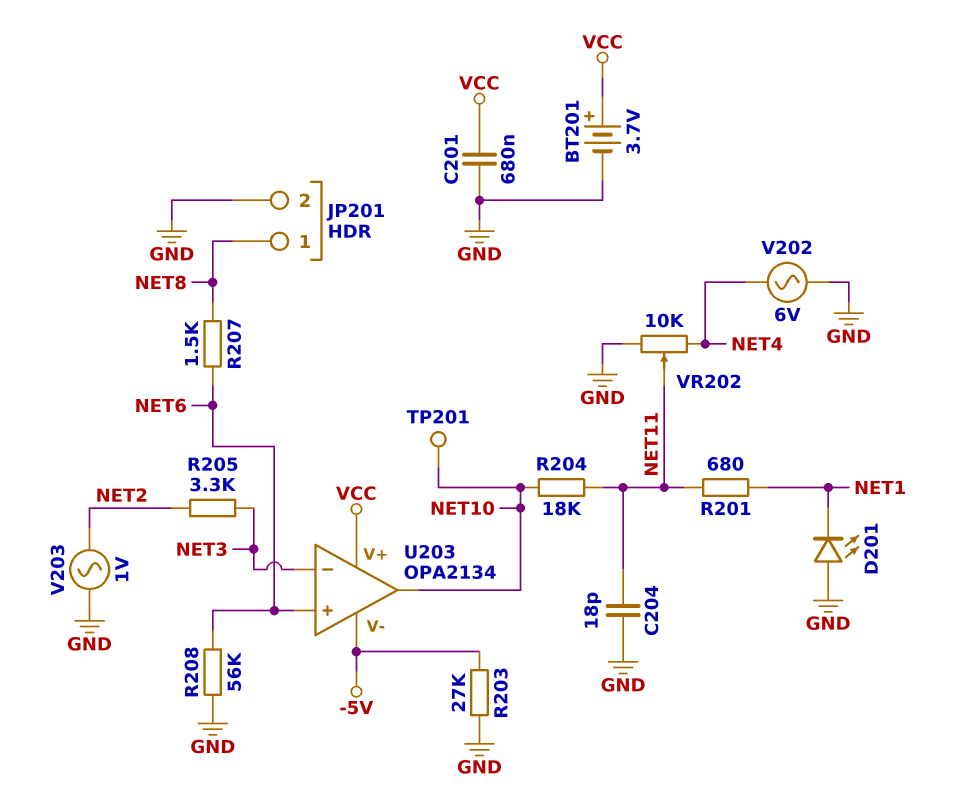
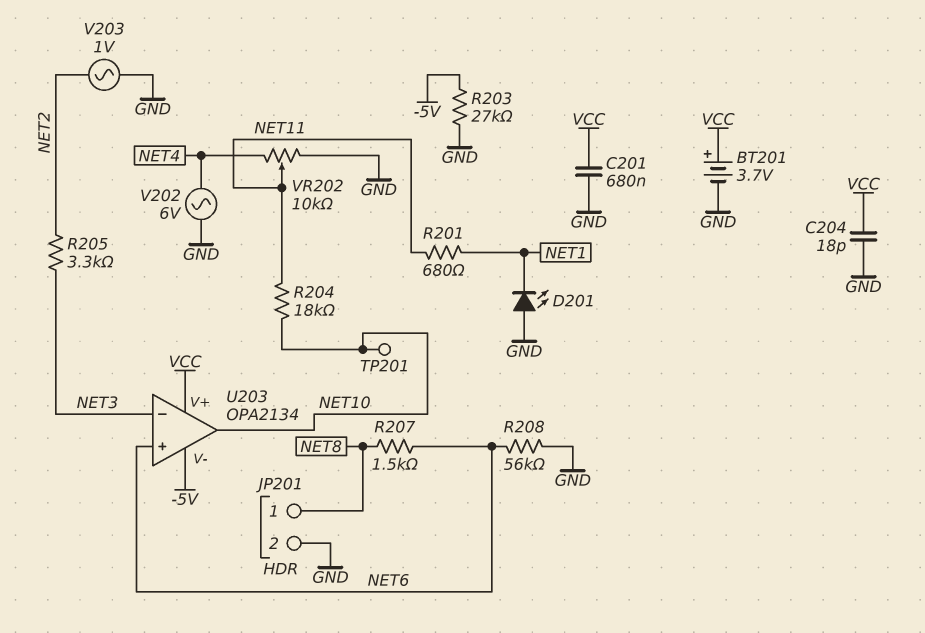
C204: 18pF (GND, NET11) -> 18pF (GND, VCC)

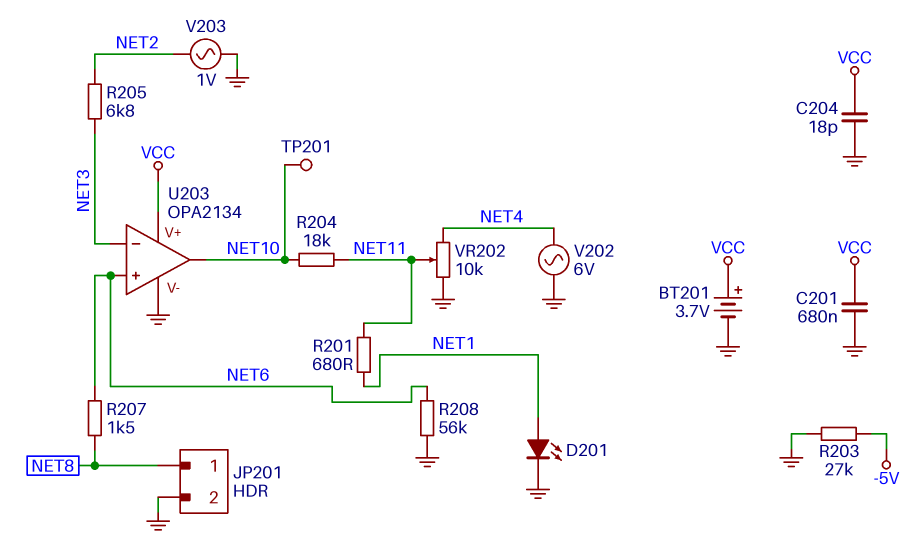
D201: LED (A GND, K NET1) -> LED (A NET1, K GND)
R205: 3.3k (NET2, NET3) -> 6.8k (NET2, NET3)
U203 pin V-: -5V -> GND

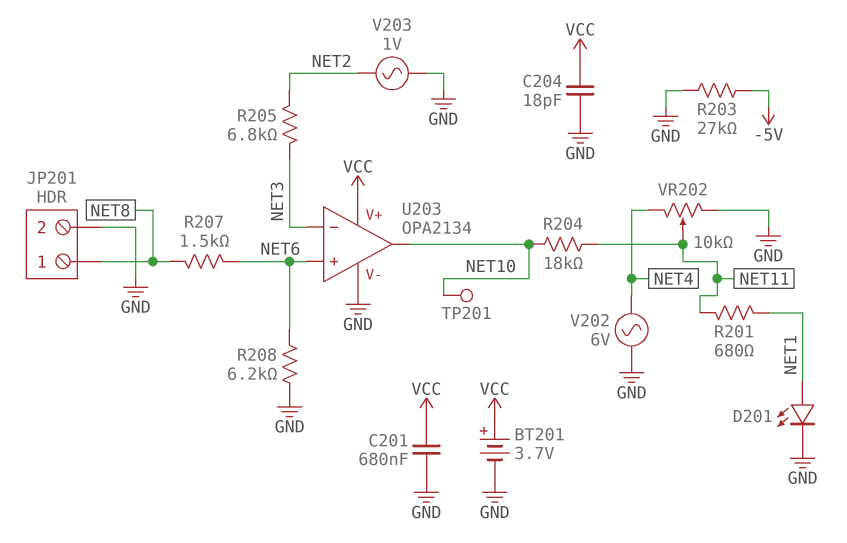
R208: 56k (GND, NET6) -> 6.2k (GND, NET6)

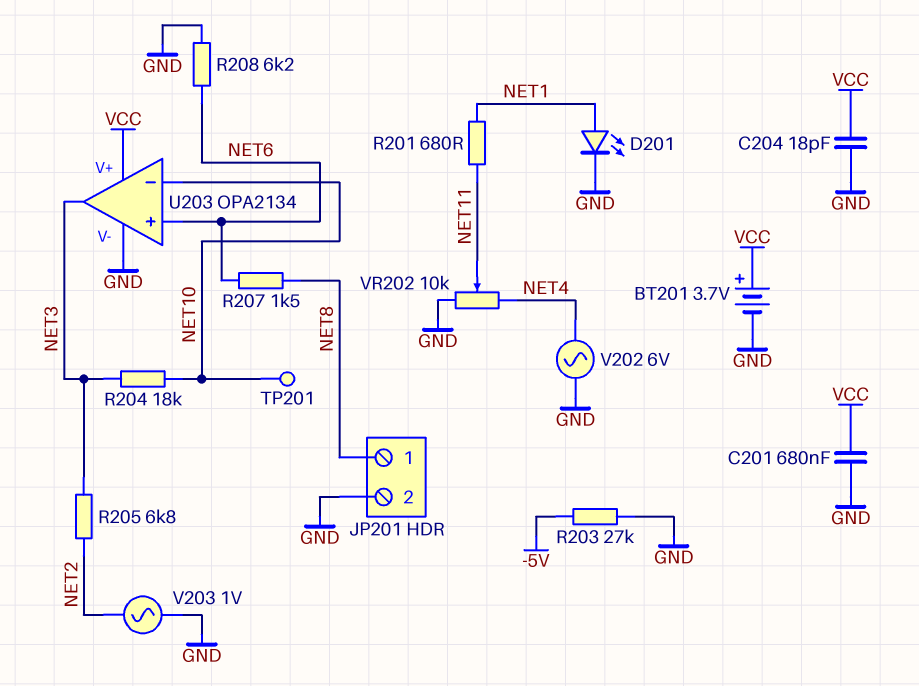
R204: 18k (NET10, NET11) -> 18k (NET3, NET10)
U203 pin in-: NET3 -> NET10
U203 pin out: NET10 -> NET3

